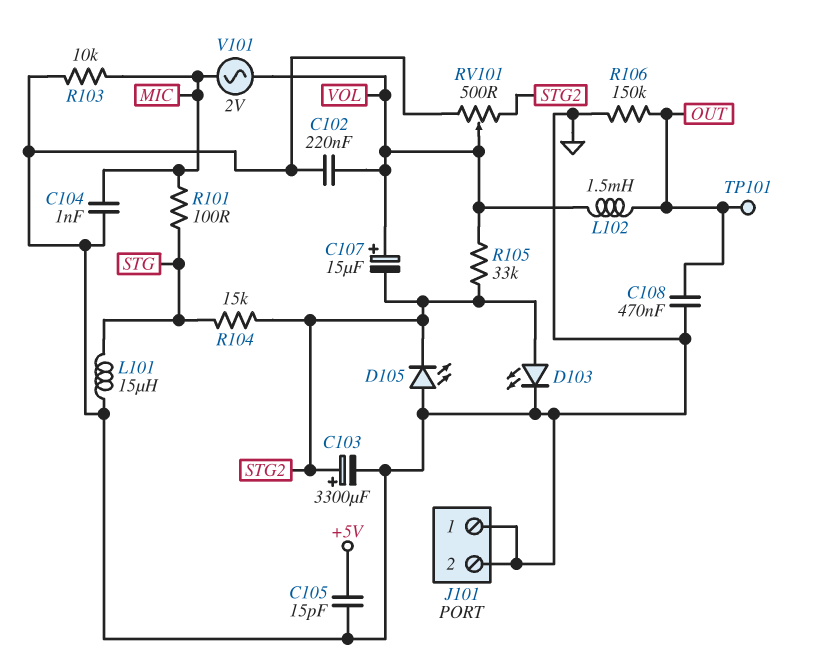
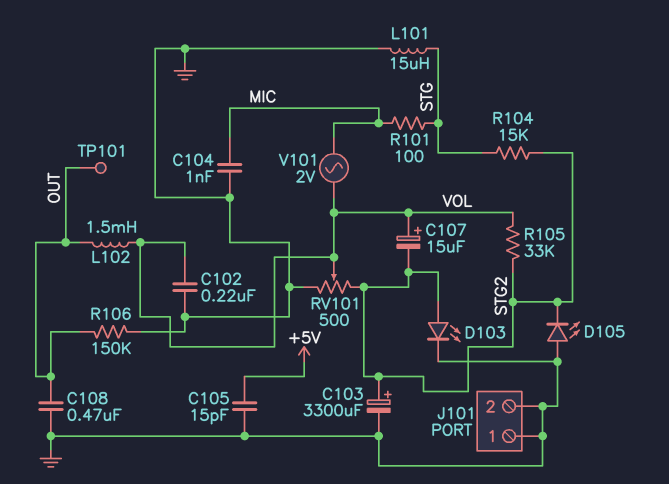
R103: 10k (GND, MIC) -> none

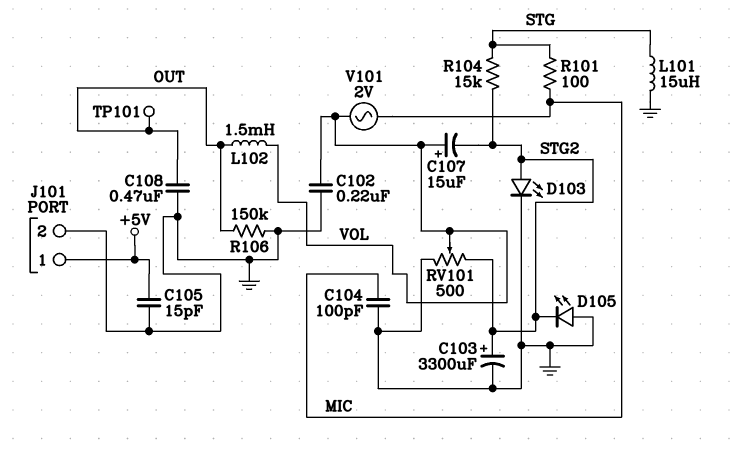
C104: 1nF (GND, MIC) -> 100pF (GND, MIC)
J101 pin 1: GND -> +5V
R105: 33k (STG2, VOL) -> none

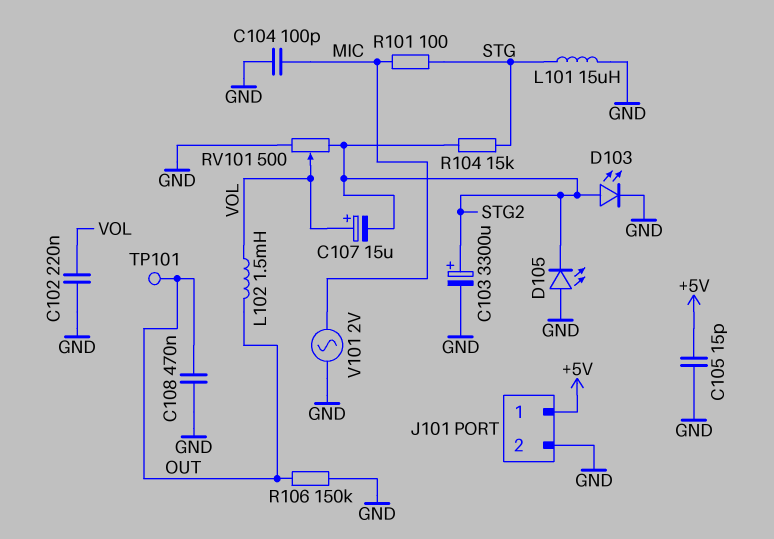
V101: AC 2V (MIC, VOL) -> AC 2V (GND, MIC)

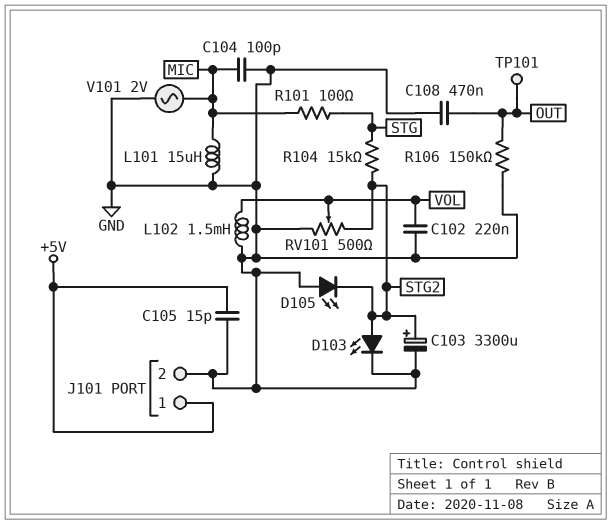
C107: 15uF (plus VOL, minus STG2) -> none
L101: 15uH (GND, STG) -> 15uH (GND, MIC)
L102: 1.5mH (OUT, VOL) -> 1.5mH (GND, VOL)

